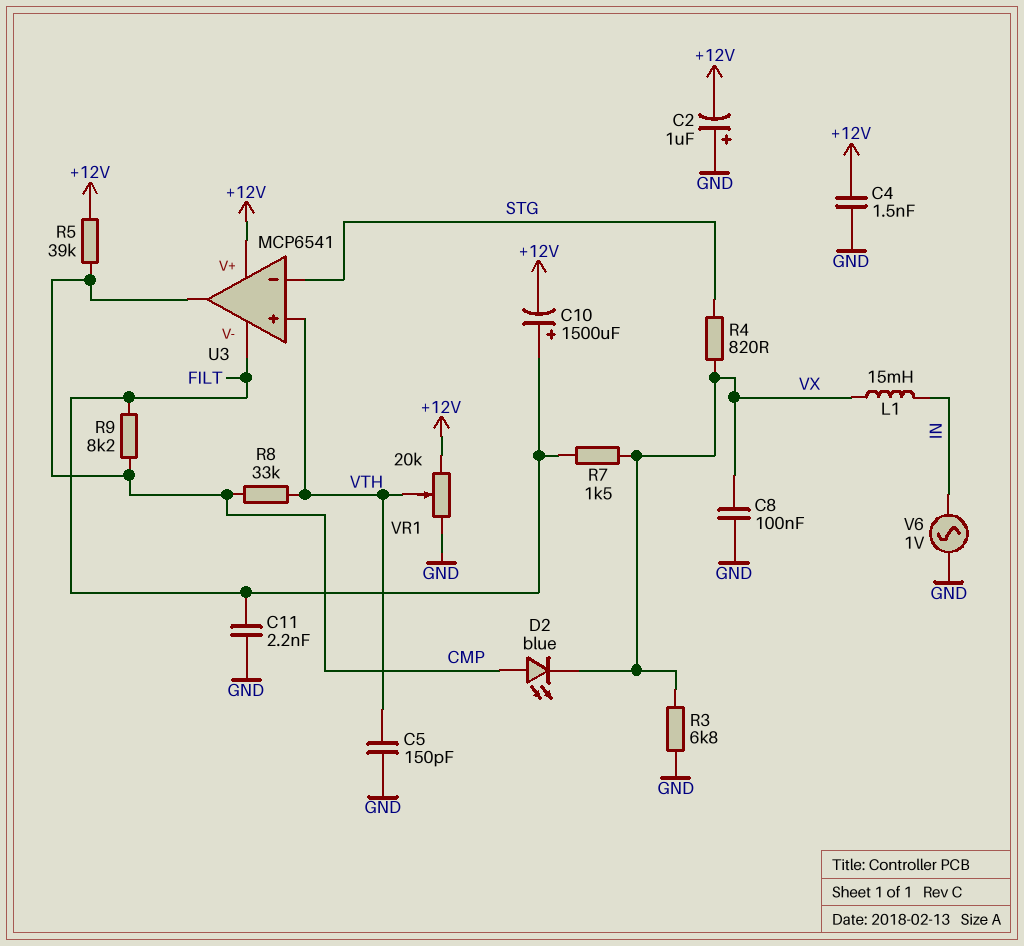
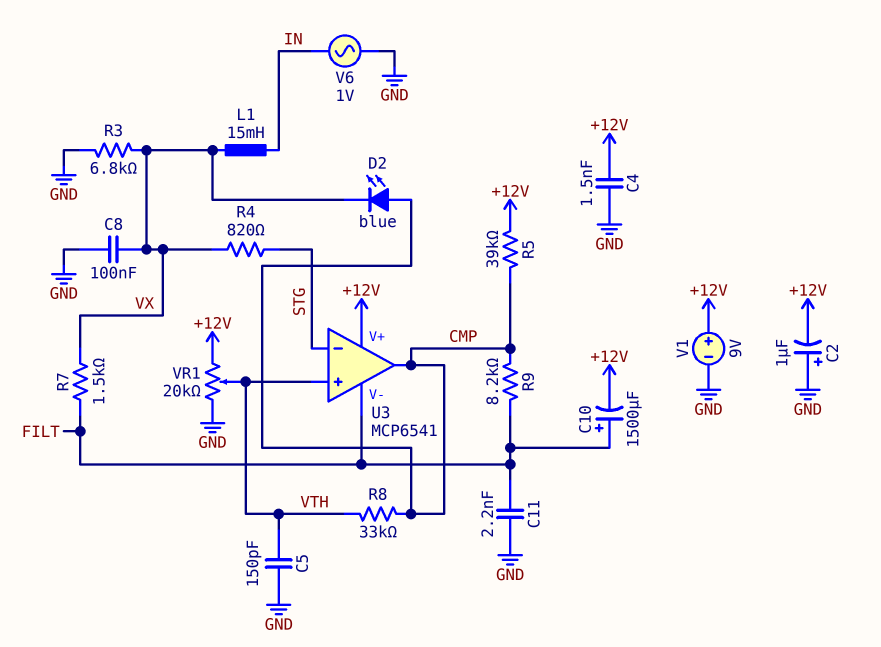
V1: none -> 9V (plus +12V, minus GND)

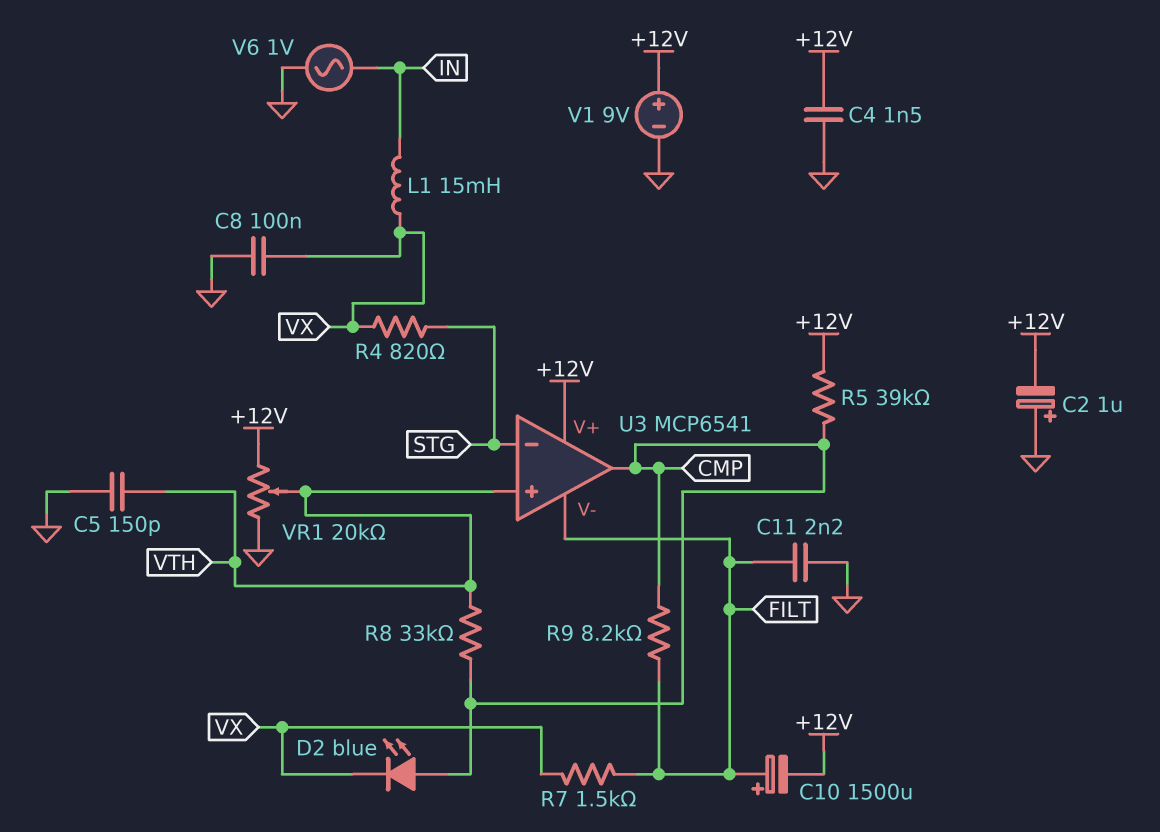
R3: 6.8k (GND, VX) -> none

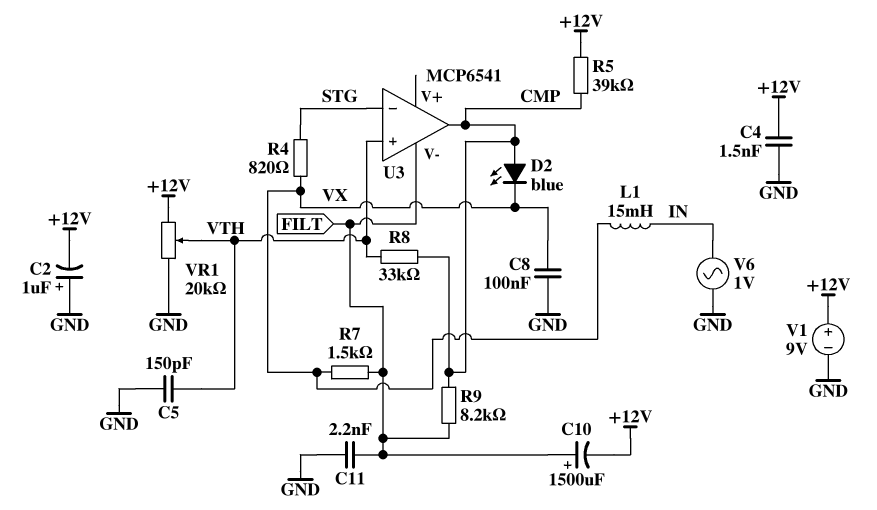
U3 pin V+: +12V -> none

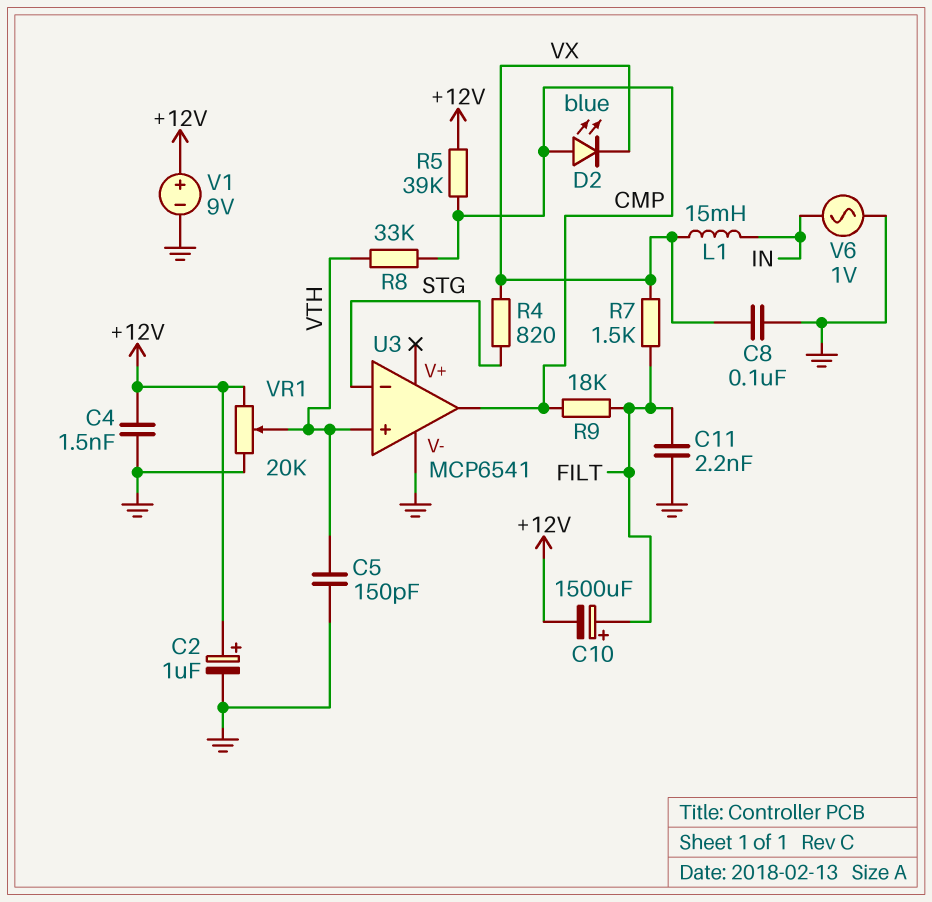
C2: 1uF (plus GND, minus +12V) -> 1uF (plus +12V, minus GND)
R9: 8.2k (CMP, FILT) -> 18k (CMP, FILT)
U3 pin V-: FILT -> GND

